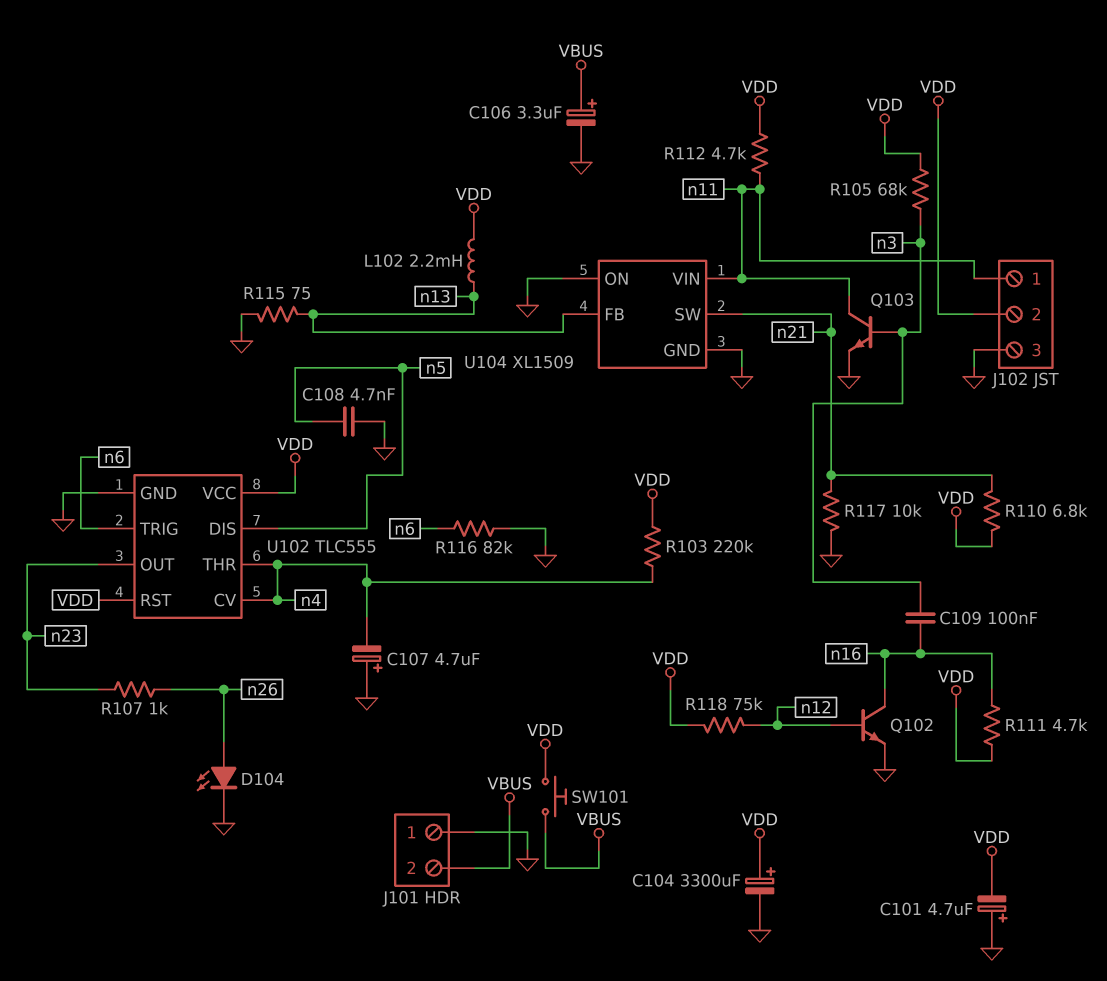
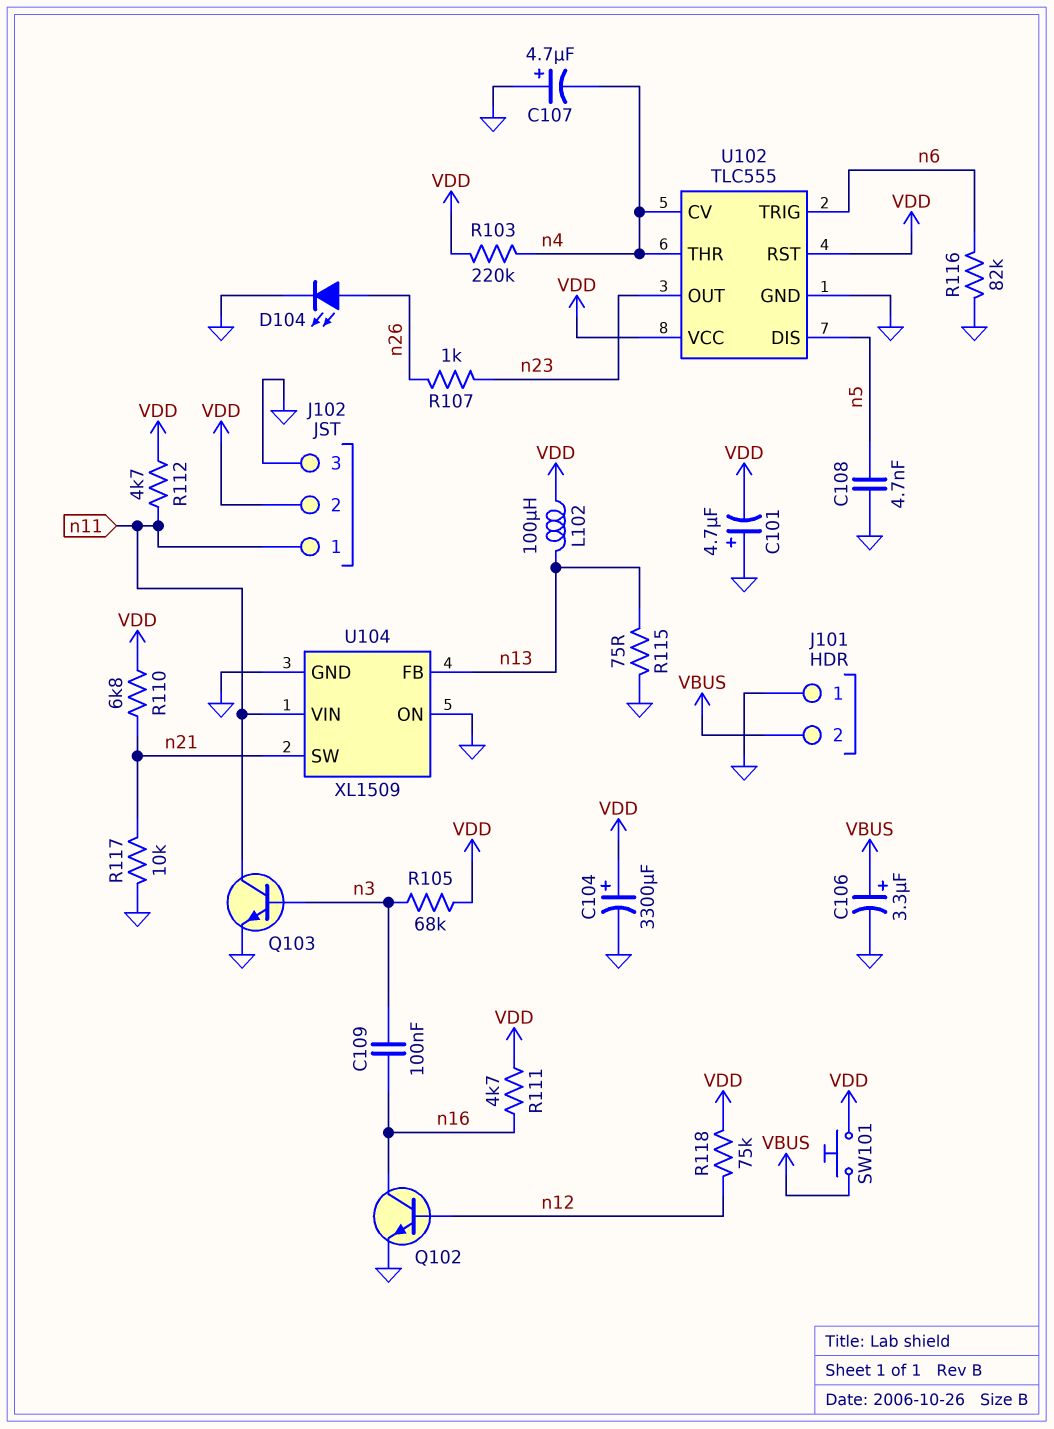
L102: 2.2mH (VDD, n13) -> 100uH (VDD, n13)

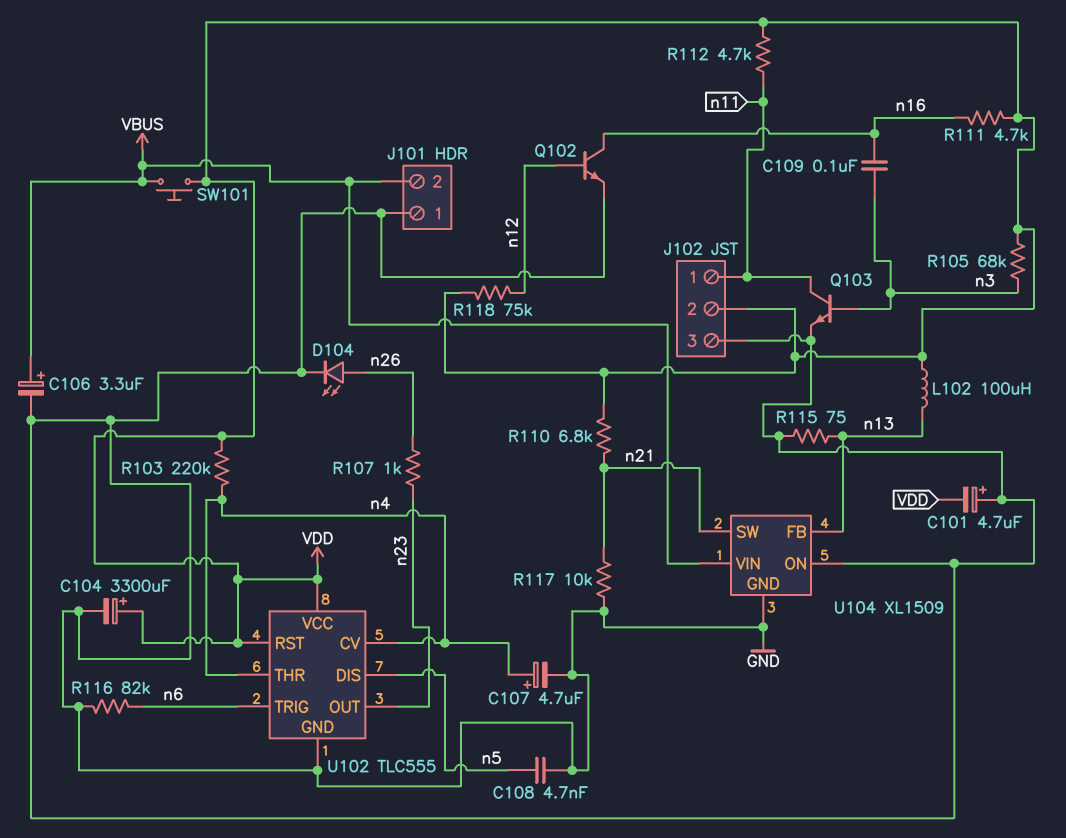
C107: 4.7uF (plus GND, minus n4) -> 4.7uF (plus n4, minus GND)
U104 pin VIN: n11 -> VBUS

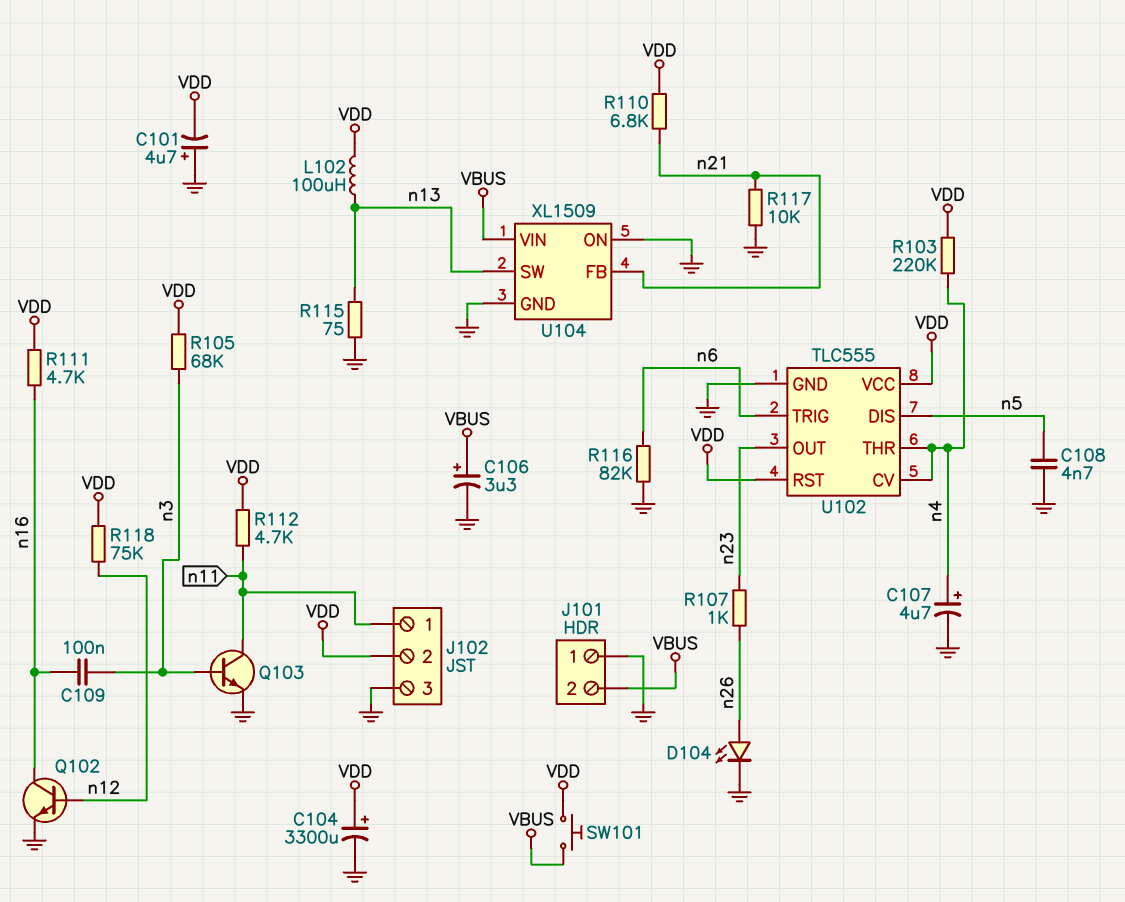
U104 pin FB: n13 -> n21
U104 pin SW: n21 -> n13

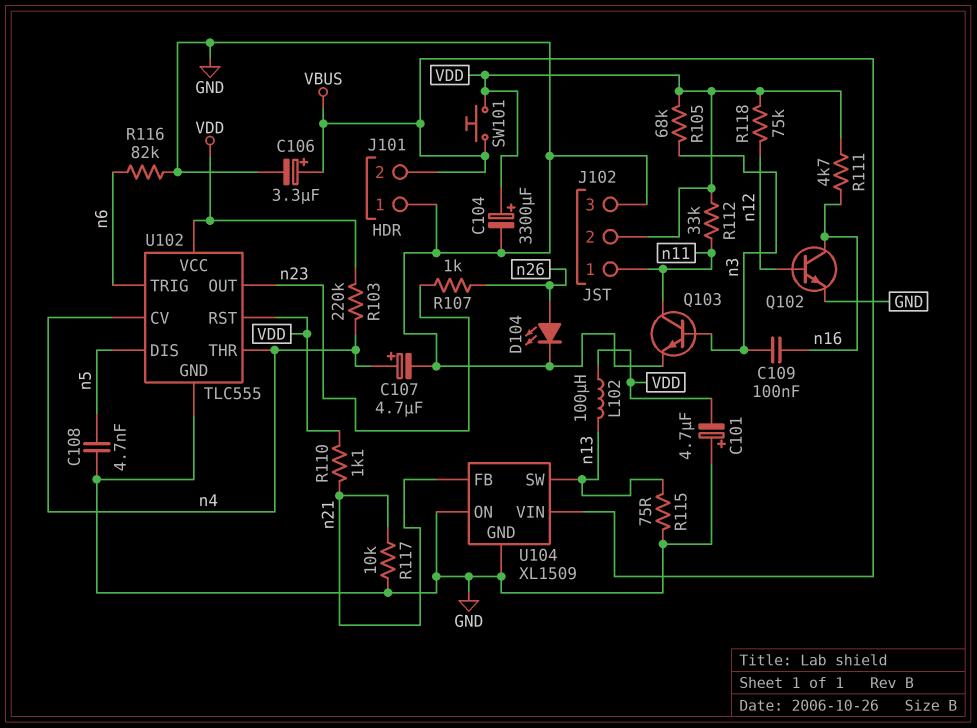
R110: 6.8k (VDD, n21) -> 1.1k (VDD, n21)
R112: 4.7k (VDD, n11) -> 33k (VDD, n11)

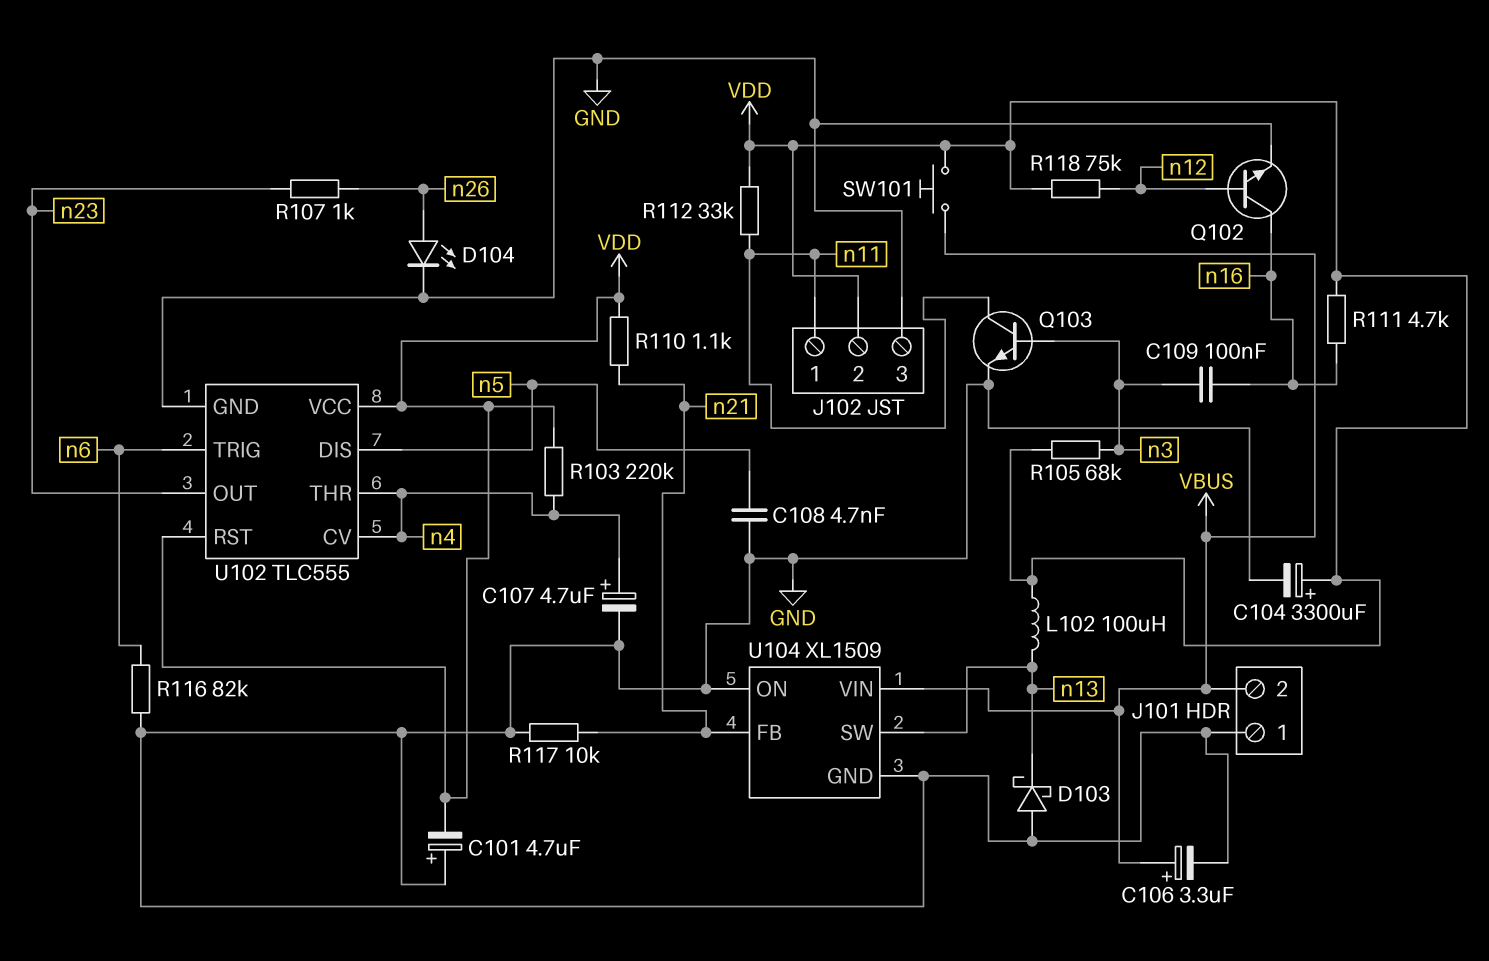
D103: none -> schottky (A GND, K n13)
R115: 75 (GND, n13) -> none

